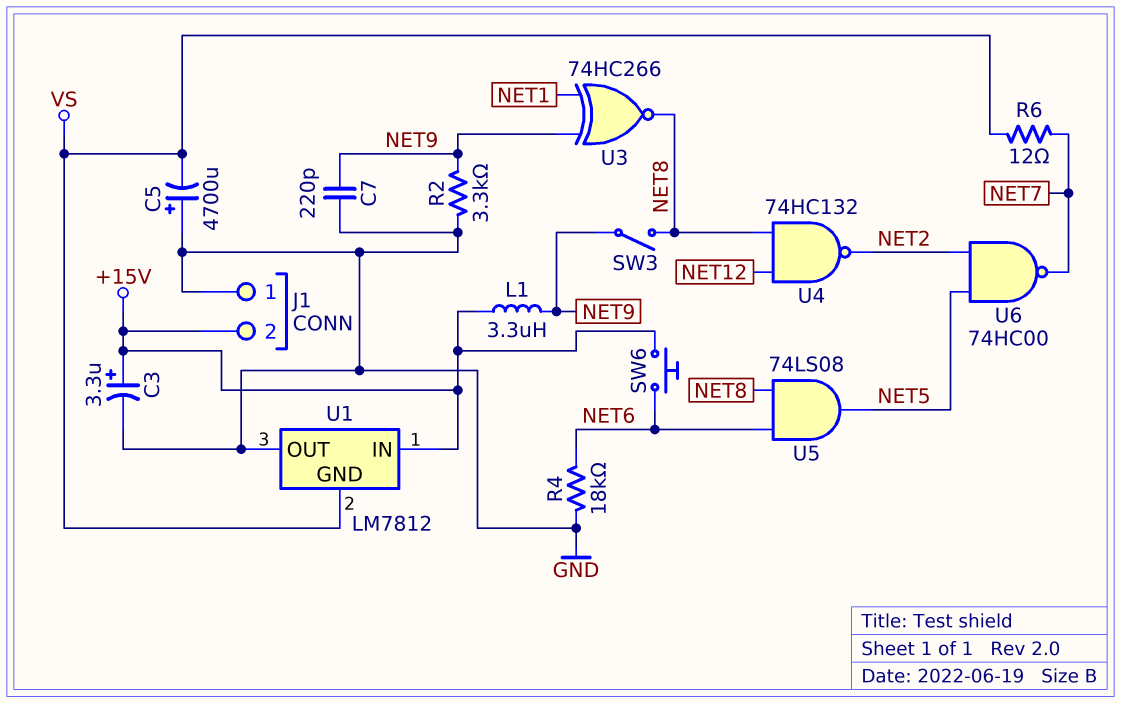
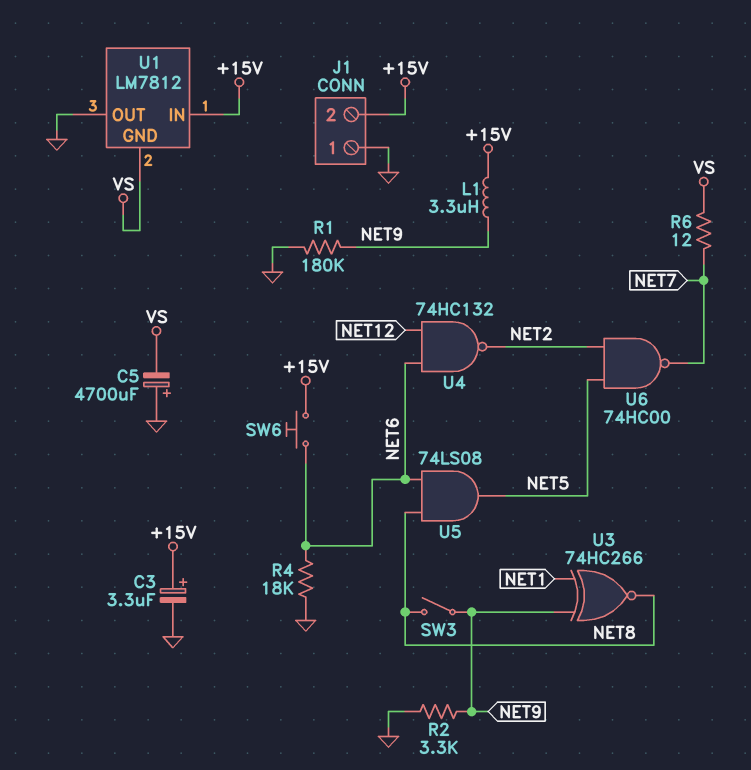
C7: 220pF (GND, NET9) -> none
R1: none -> 180k (GND, NET9)
U4: NAND 74HC132 (in NET8, in NET12, out NET2) -> NAND 74HC132 (in NET6, in NET12, out NET2)

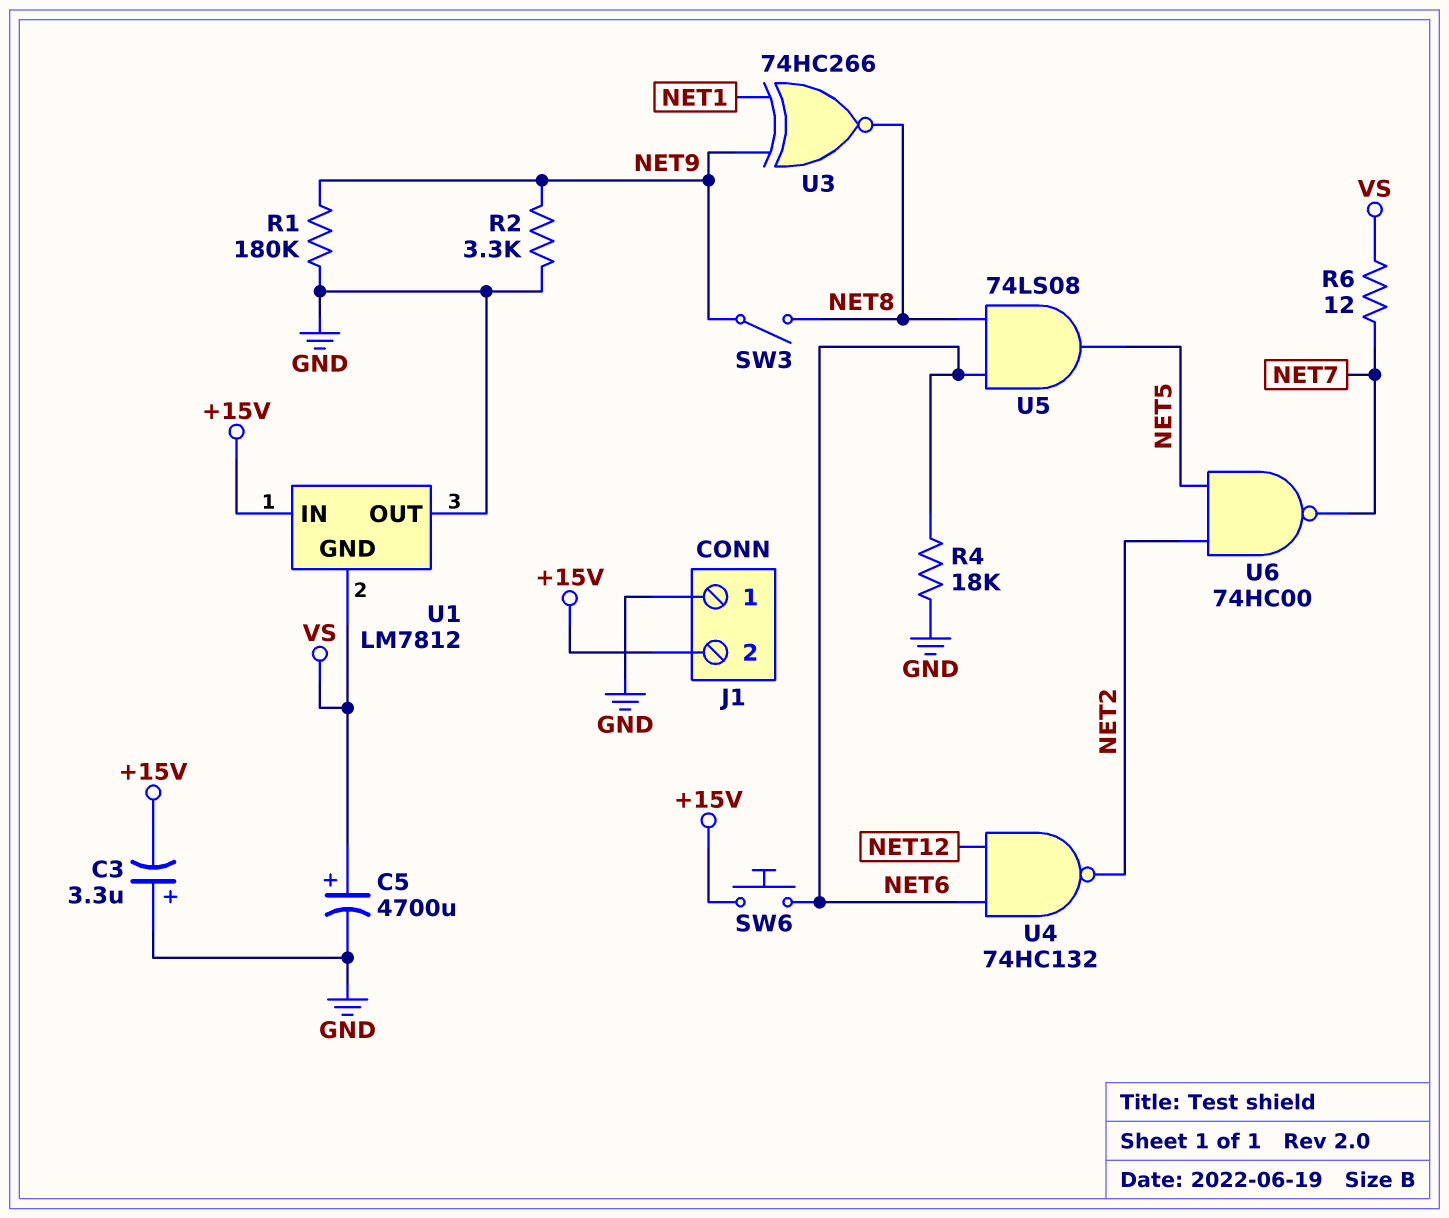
C3: 3.3uF (plus +15V, minus GND) -> 3.3uF (plus GND, minus +15V)
C5: 4700uF (plus GND, minus VS) -> 4700uF (plus VS, minus GND)
L1: 3.3uH (+15V, NET9) -> none

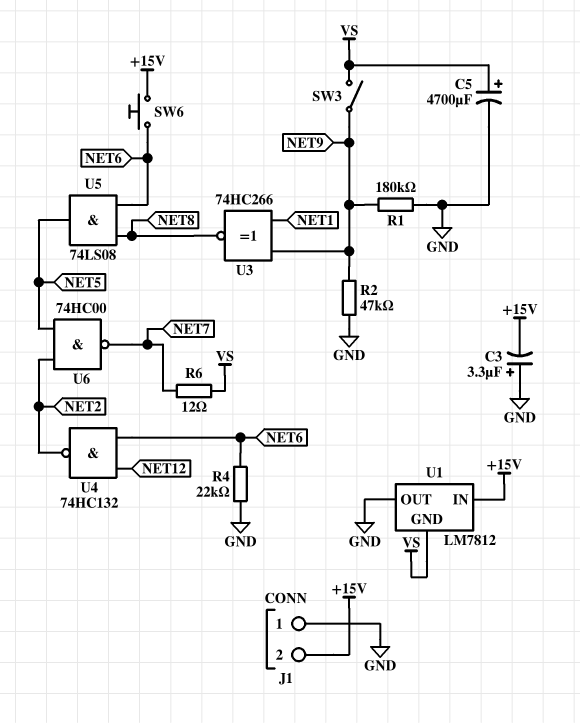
R2: 3.3k (GND, NET9) -> 47k (GND, NET9)
R4: 18k (GND, NET6) -> 22k (GND, NET6)
SW3: switch (NET8, NET9) -> switch (NET9, VS)

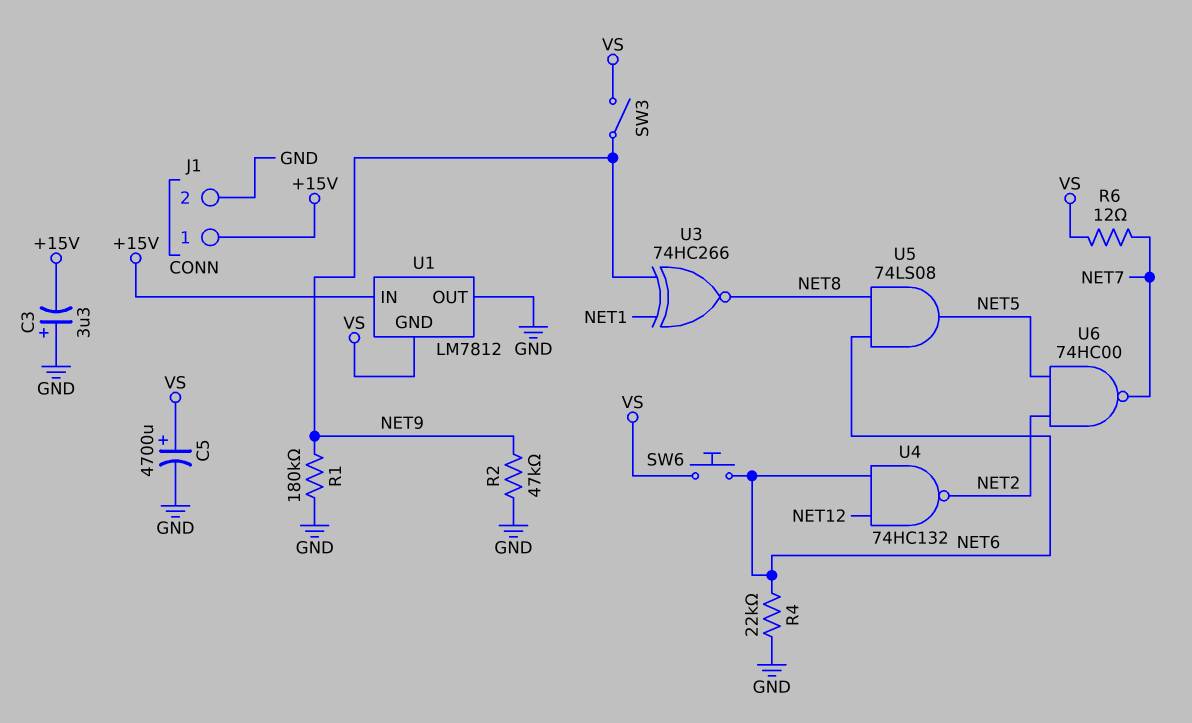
J1 pin 1: GND -> +15V
J1 pin 2: +15V -> GND
SW6: button (+15V, NET6) -> button (NET6, VS)

